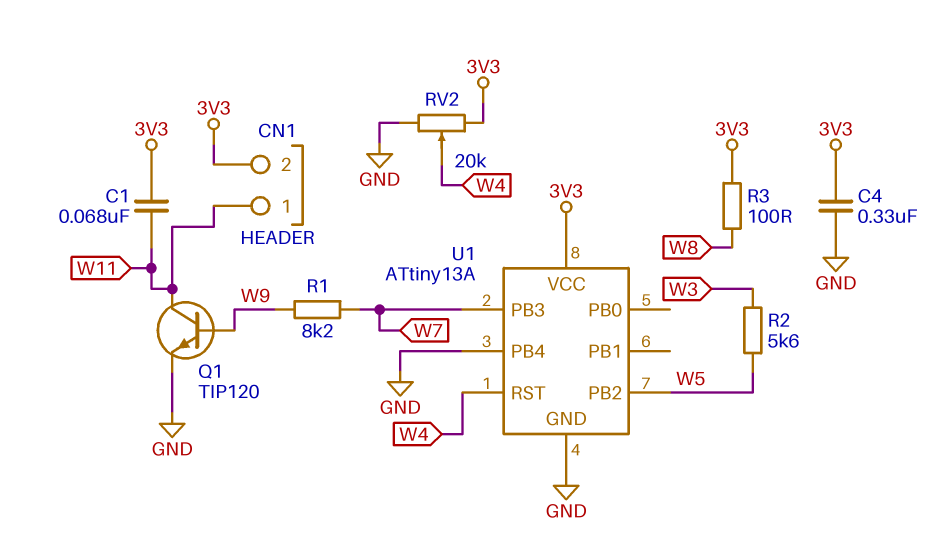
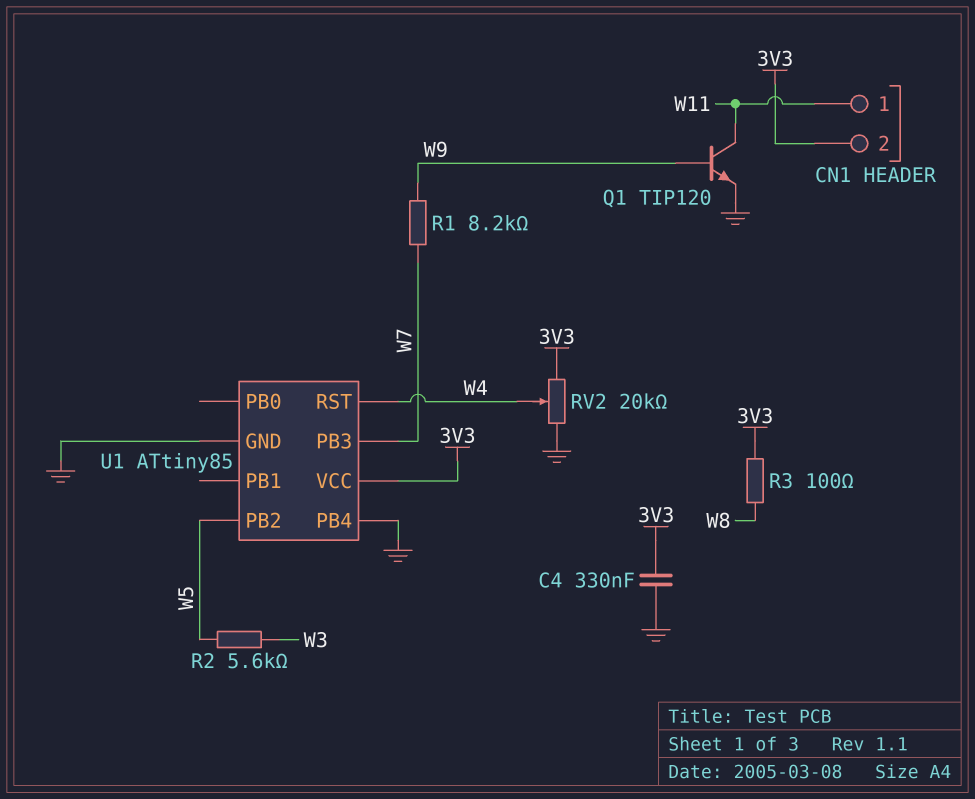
C1: 68nF (3V3, W11) -> none
U1: ATtiny13A -> ATtiny85

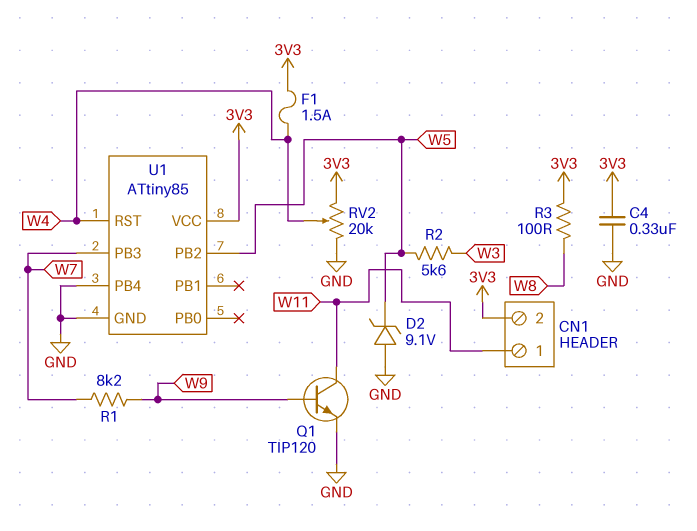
D2: none -> zener 9.1V (A GND, K W5)
F1: none -> 1.5A (3V3, W4)

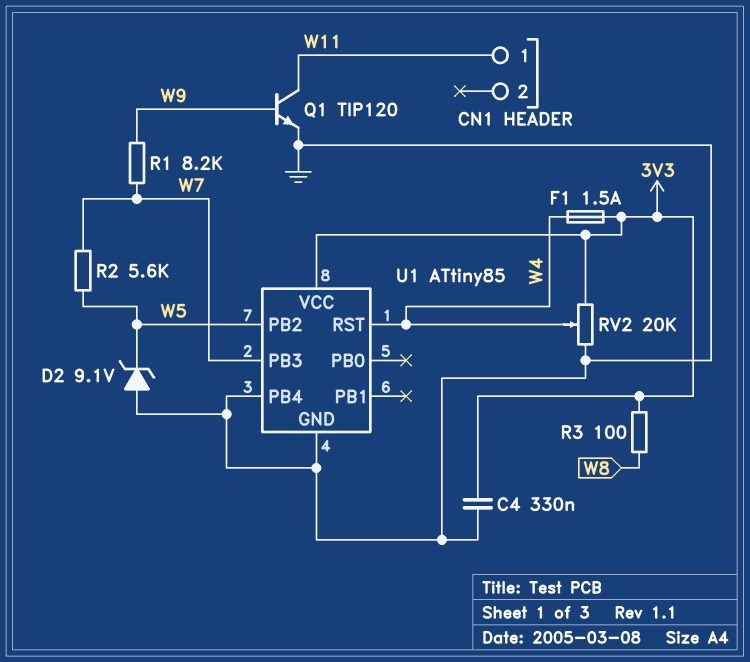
CN1 pin 2: 3V3 -> none
R2: 5.6k (W3, W5) -> 5.6k (W5, W7)

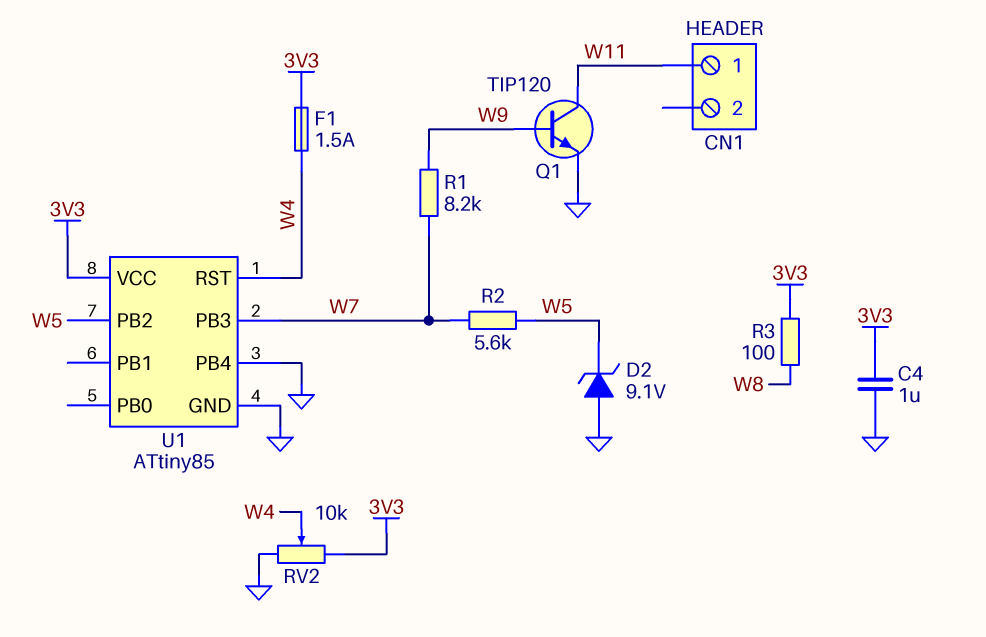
C4: 330nF (3V3, GND) -> 1uF (3V3, GND)
RV2: 20k (3V3, GND, wiper W4) -> 10k (3V3, GND, wiper W4)

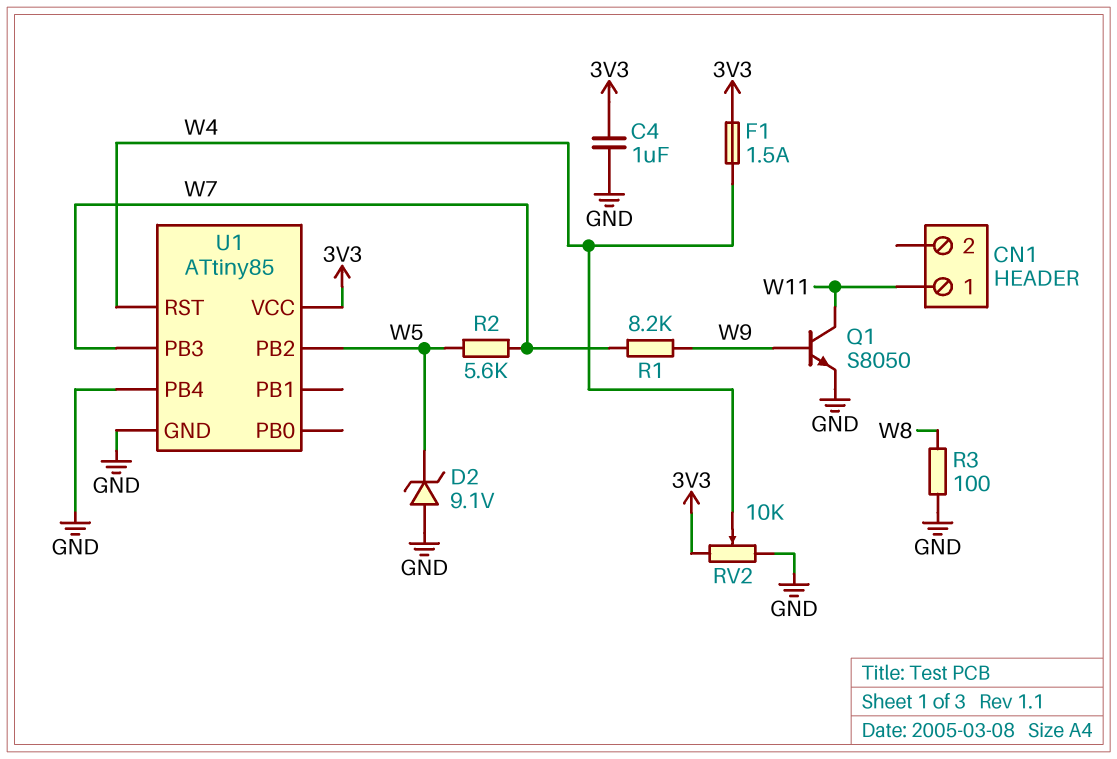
Q1: NPN TIP120 (B W9, C W11, E GND) -> NPN S8050 (B W9, C W11, E GND)
R3: 100 (3V3, W8) -> 100 (GND, W8)

